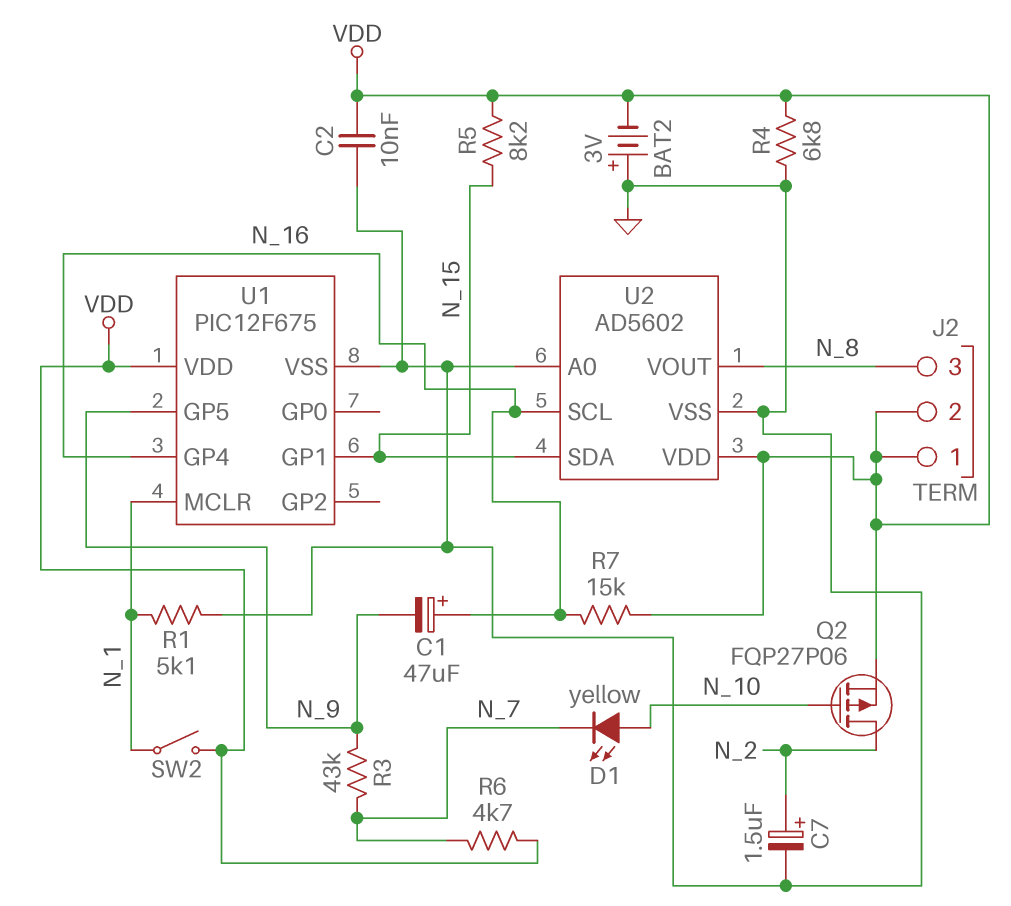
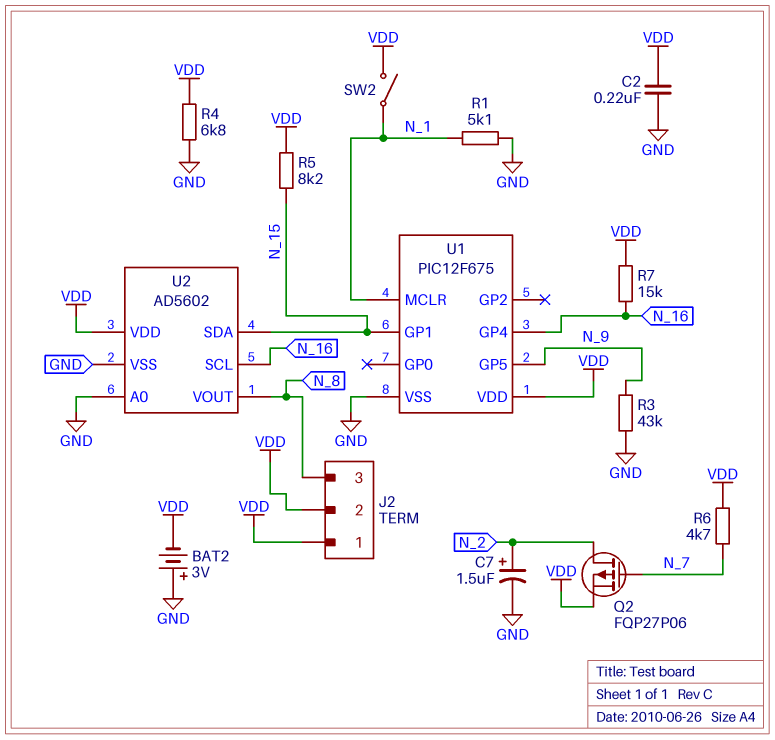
C1: 47uF (plus N_16, minus N_9) -> none
C2: 10nF (GND, VDD) -> 220nF (GND, VDD)
D1: LED yellow (A N_10, K N_7) -> none
Q2: PMOS FQP27P06 (G N_10, D N_2, S VDD) -> PMOS FQP27P06 (G N_7, D N_2, S VDD)
R3: 43k (N_7, N_9) -> 43k (GND, N_9)

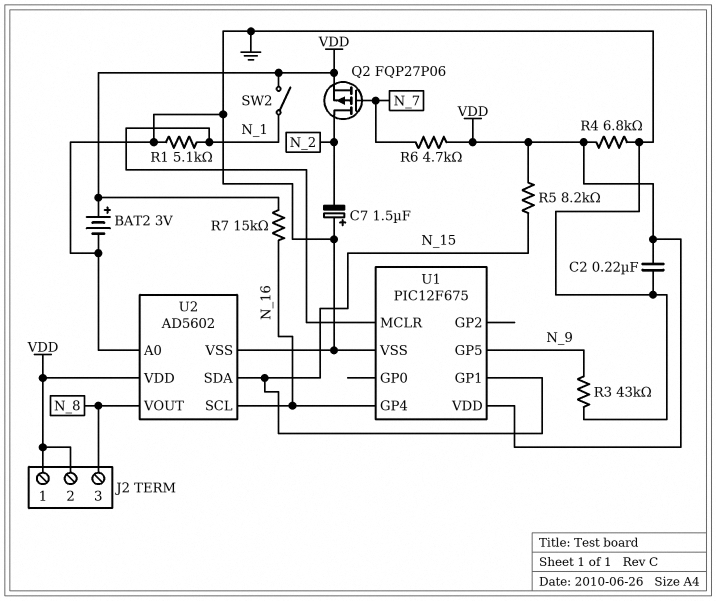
BAT2: 3V (plus GND, minus VDD) -> 3V (plus VDD, minus GND)
C7: 1.5uF (plus N_2, minus GND) -> 1.5uF (plus GND, minus N_2)

